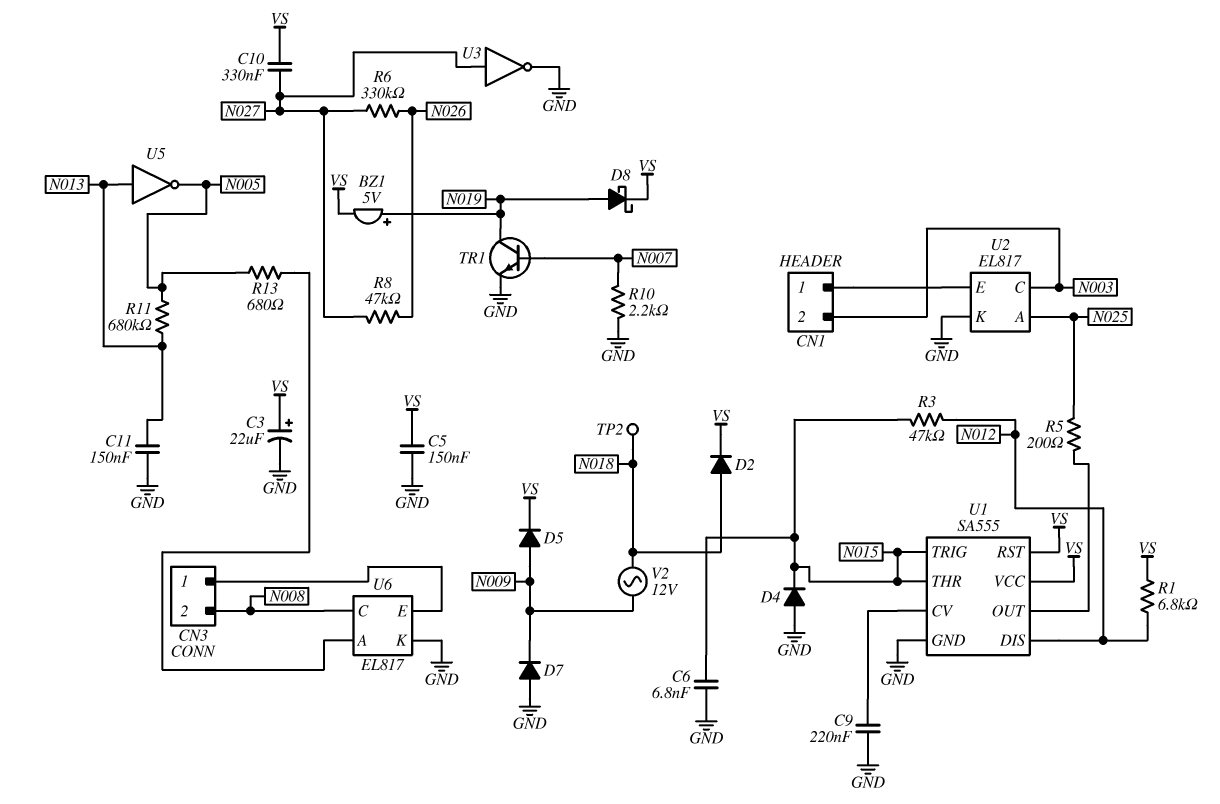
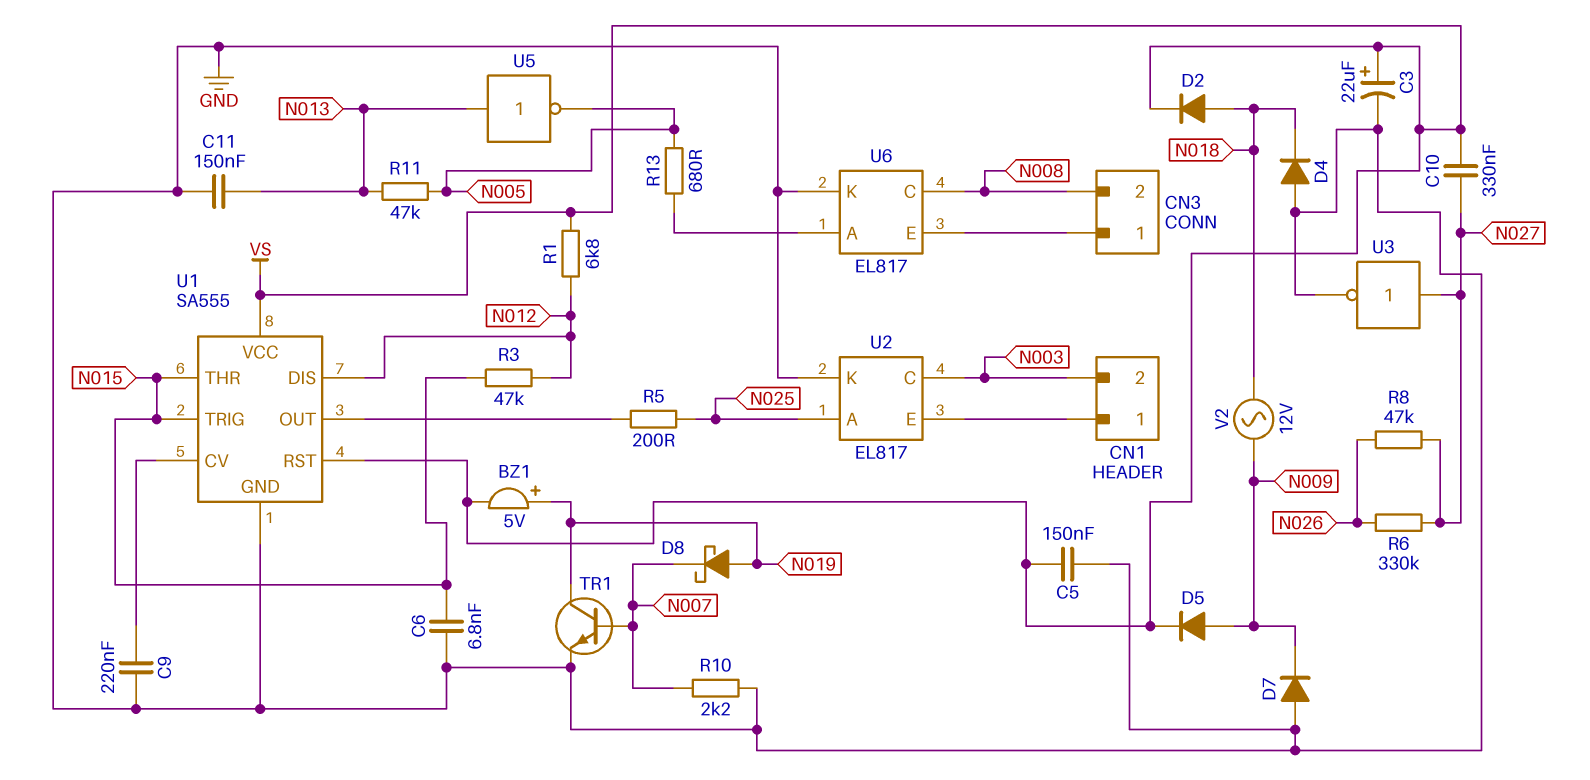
D4: diode (A GND, K N015) -> diode (A GND, K N018)
D8: schottky (A N019, K VS) -> schottky (A N019, K N007)
R11: 680k (N005, N013) -> 47k (N005, N013)
TP2: test point (N018) -> none

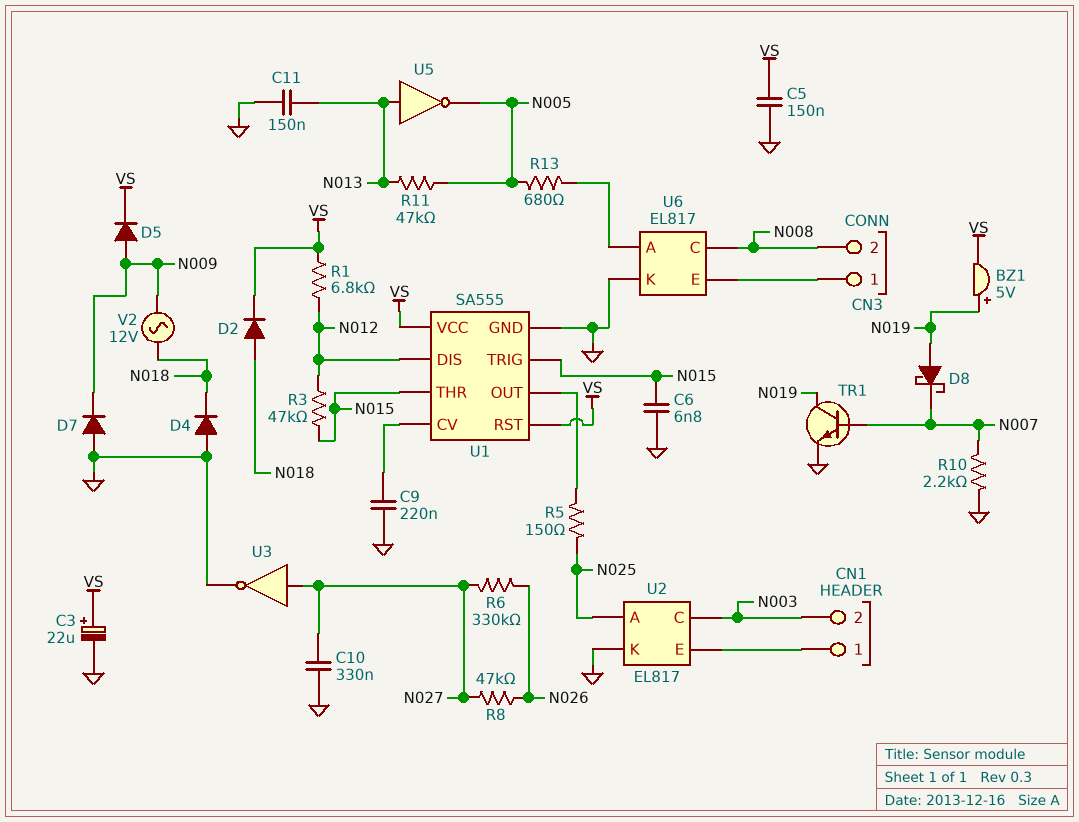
C10: 330nF (N027, VS) -> 330nF (GND, N027)
R5: 200 (N025, U1/OUT) -> 150 (N025, U1/OUT)

